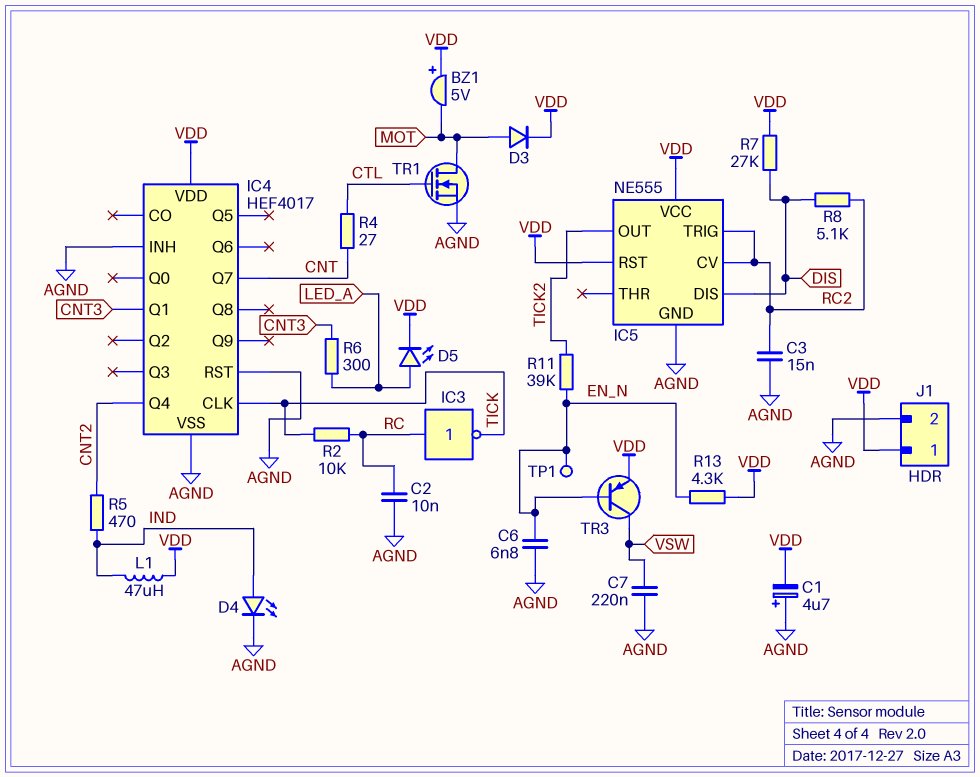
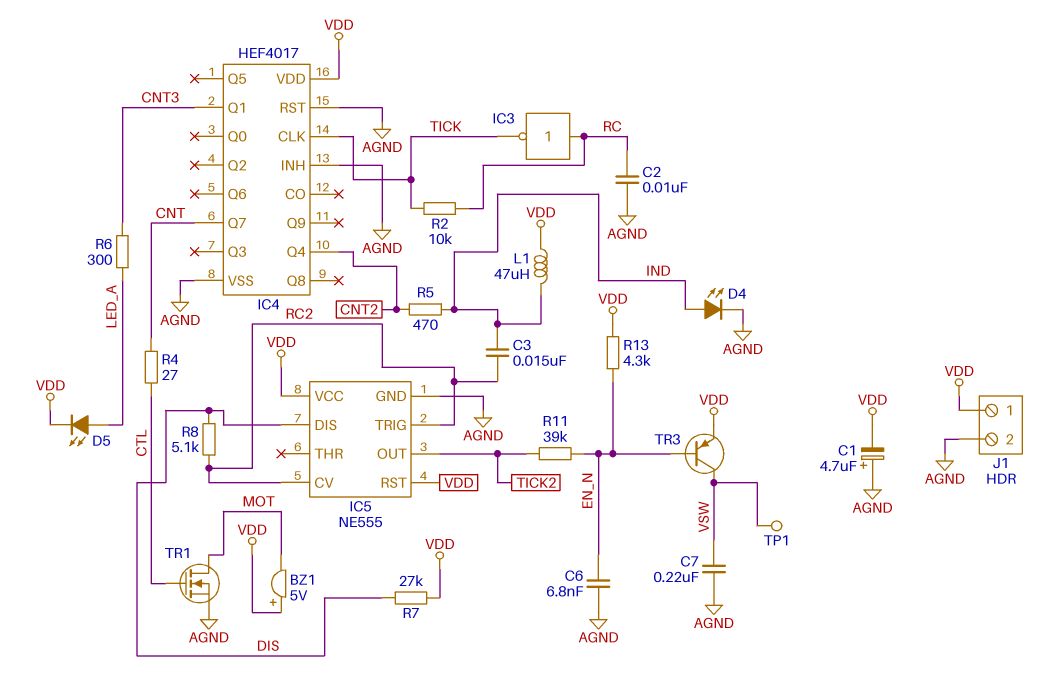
C3: 15nF (AGND, RC2) -> 15nF (IND, RC2)
D3: diode (A MOT, K VDD) -> none
TP1: test point (EN_N) -> test point (VSW)

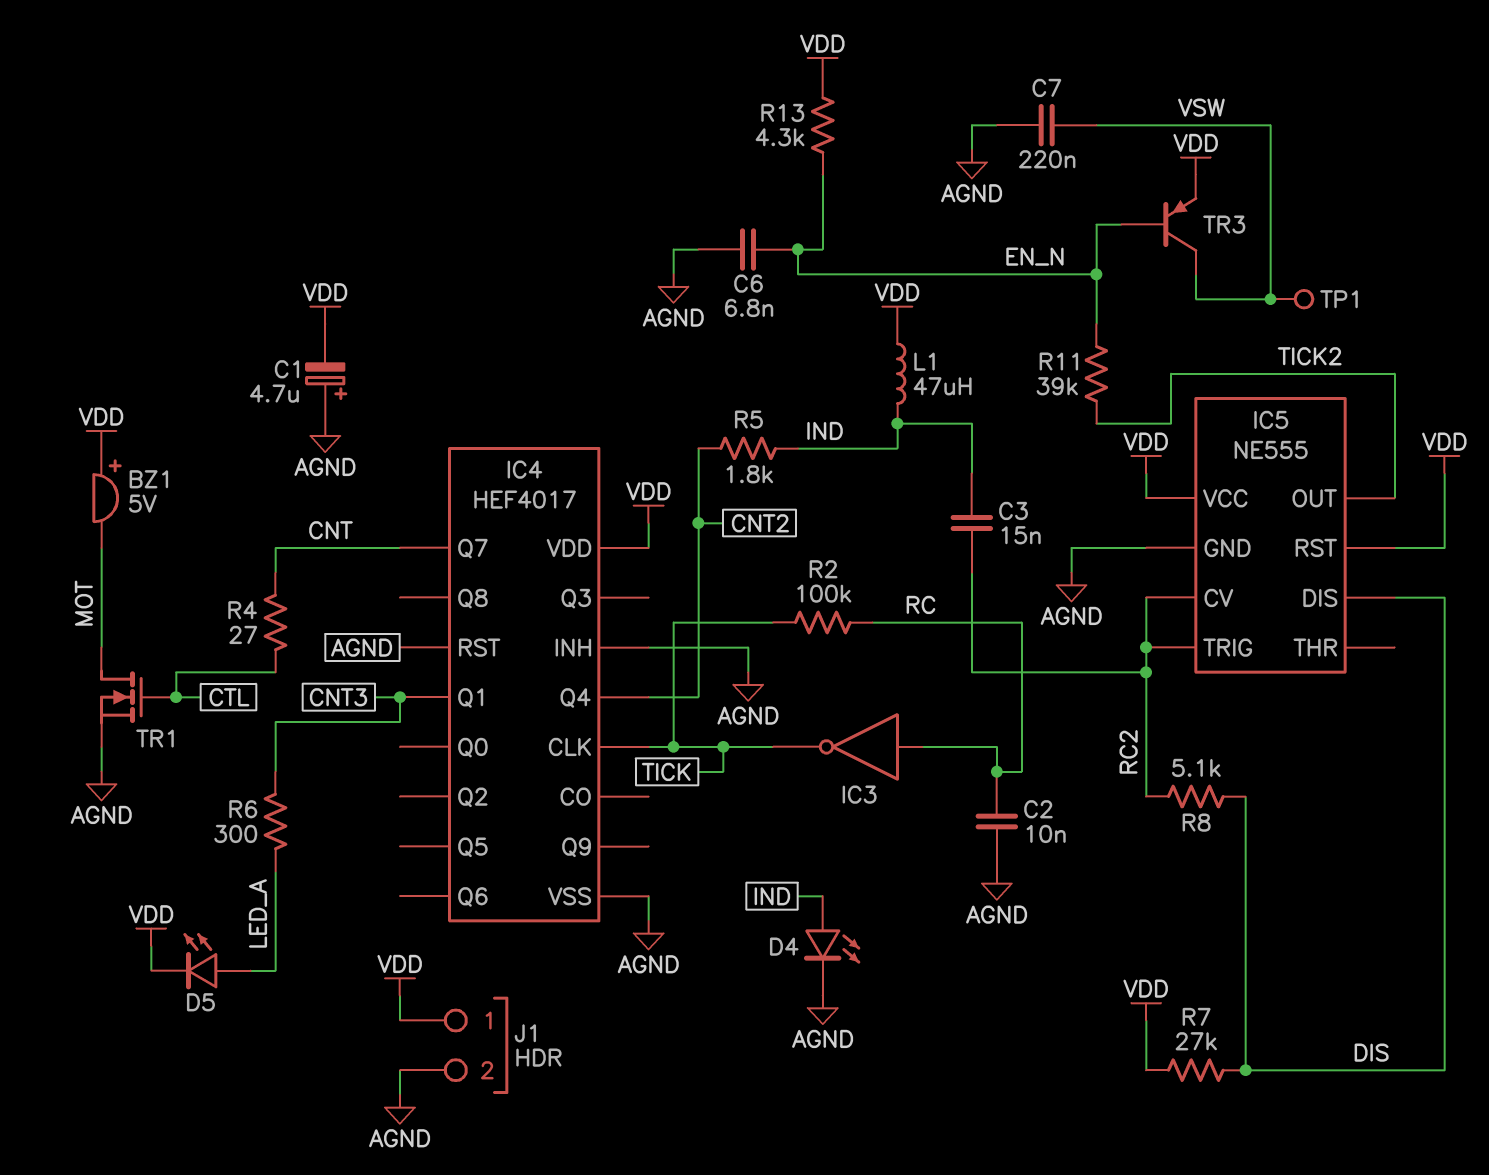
R2: 10k (RC, TICK) -> 100k (RC, TICK)
R5: 470 (CNT2, IND) -> 1.8k (CNT2, IND)

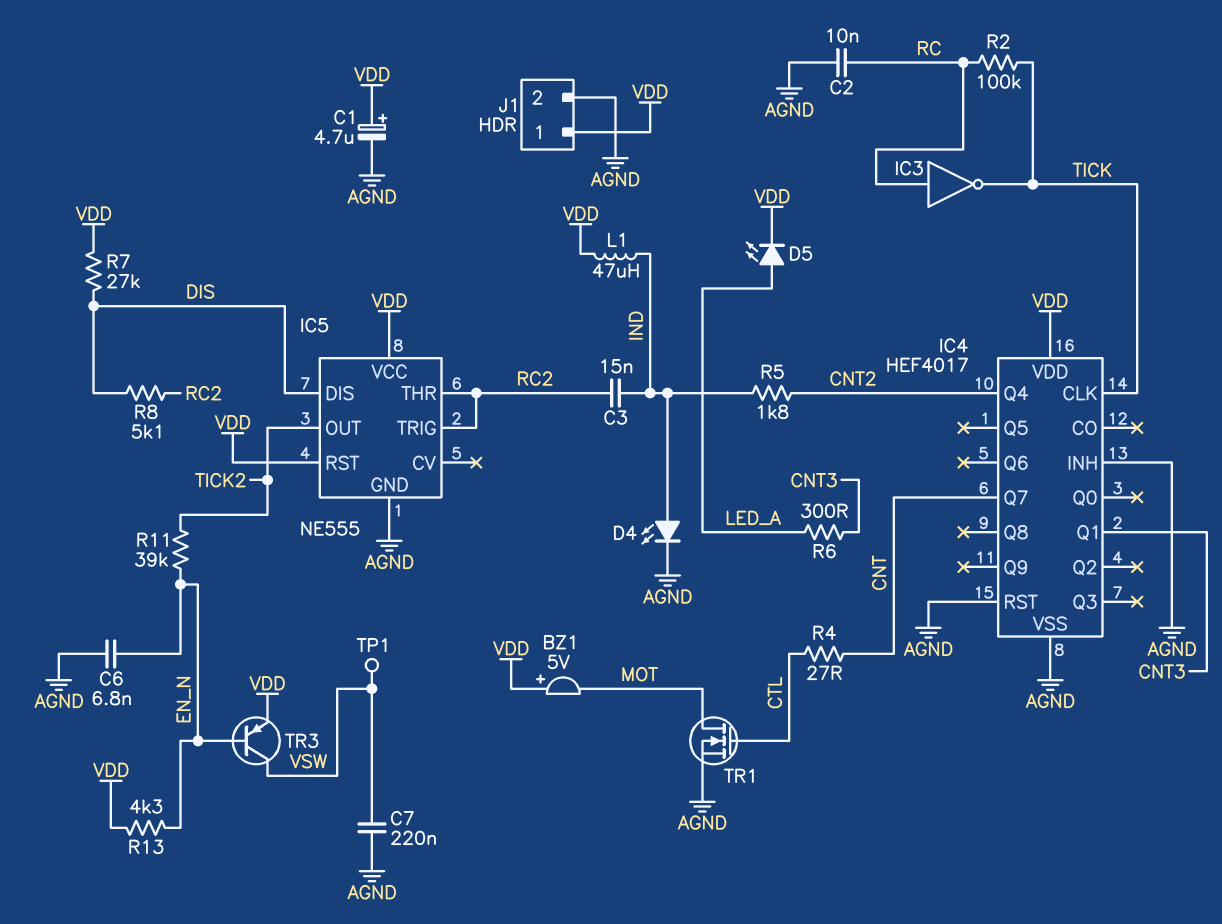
C1: 4.7uF (plus AGND, minus VDD) -> 4.7uF (plus VDD, minus AGND)
IC5 pin CV: RC2 -> none
IC5 pin THR: none -> RC2

